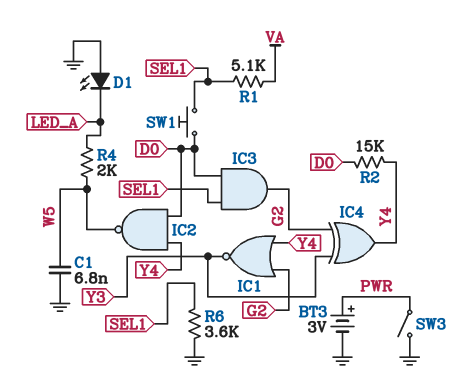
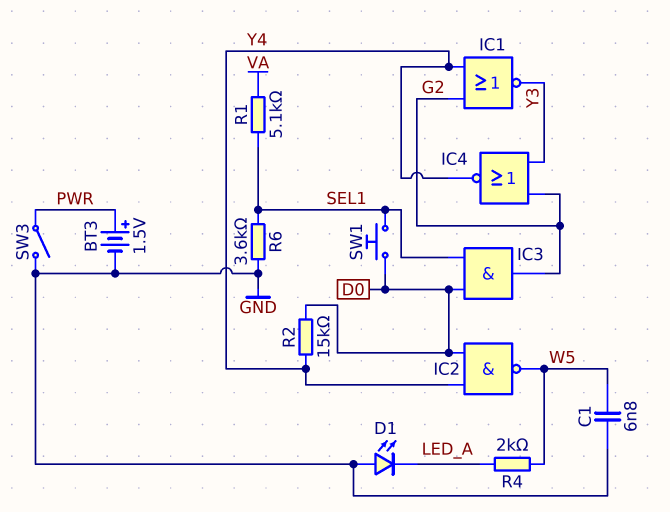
BT3: 3V (plus PWR, minus GND) -> 1.5V (plus PWR, minus GND)
IC4: XOR (in G2, in Y3, out Y4) -> NOR (in G2, in Y3, out Y4)

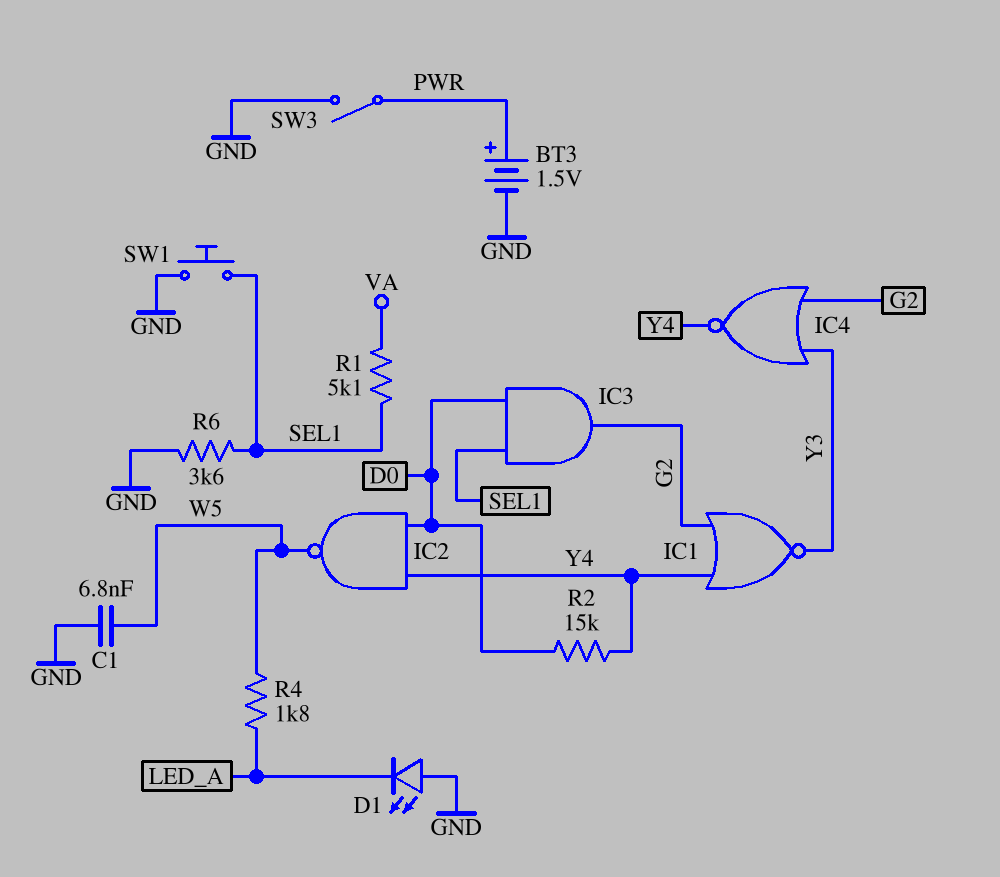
R4: 2k (LED_A, W5) -> 1.8k (LED_A, W5)
SW1: button (D0, SEL1) -> button (GND, SEL1)

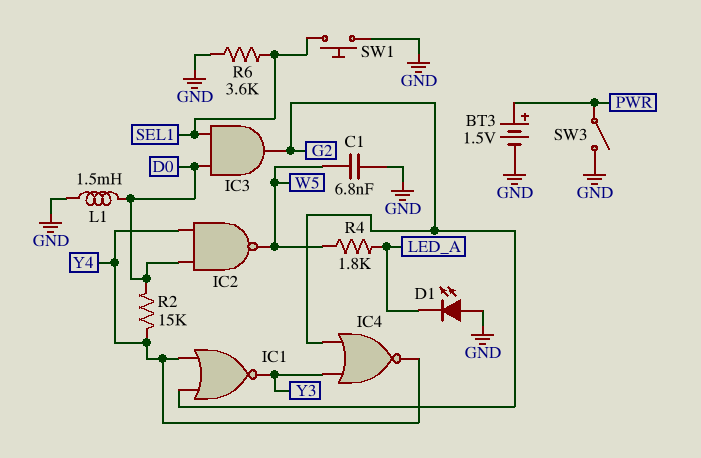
L1: none -> 1.5mH (D0, GND)
R1: 5.1k (SEL1, VA) -> none

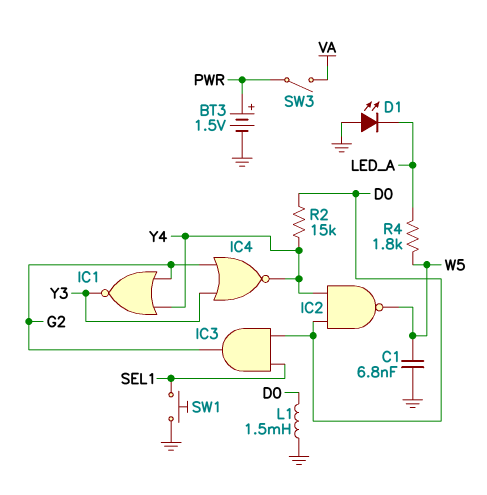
R6: 3.6k (GND, SEL1) -> none
SW3: switch (GND, PWR) -> switch (PWR, VA)

